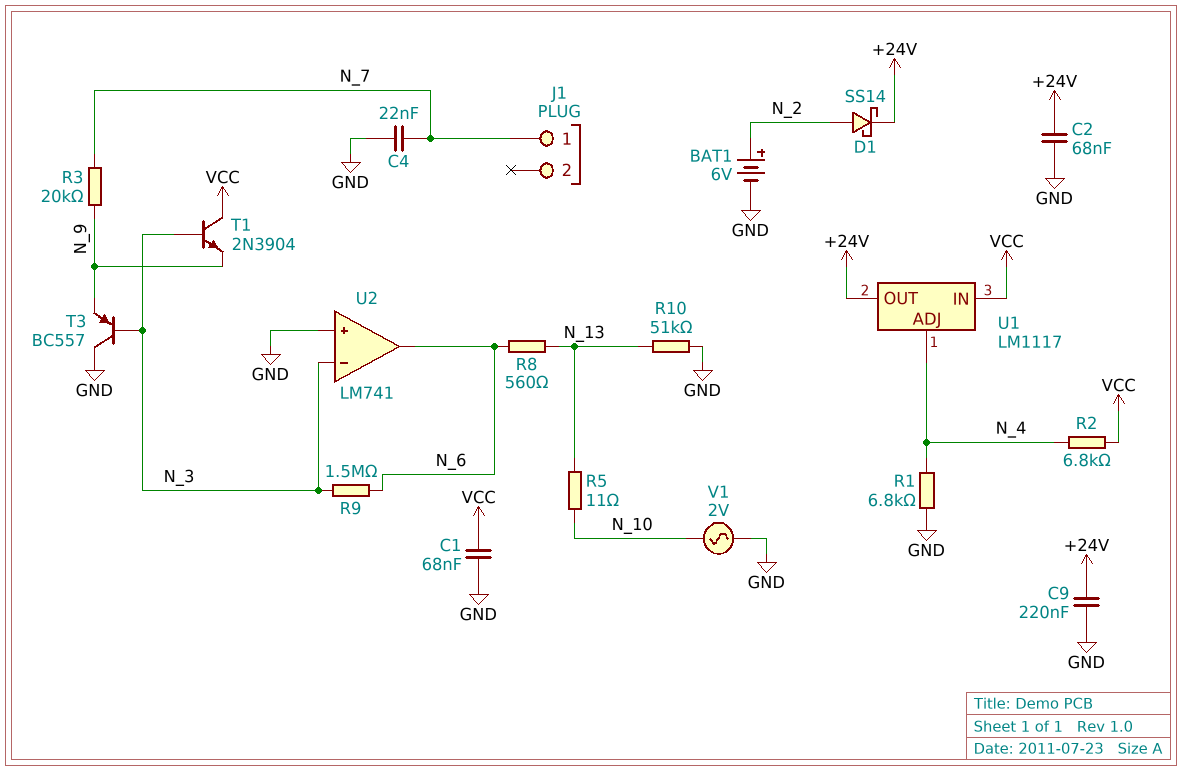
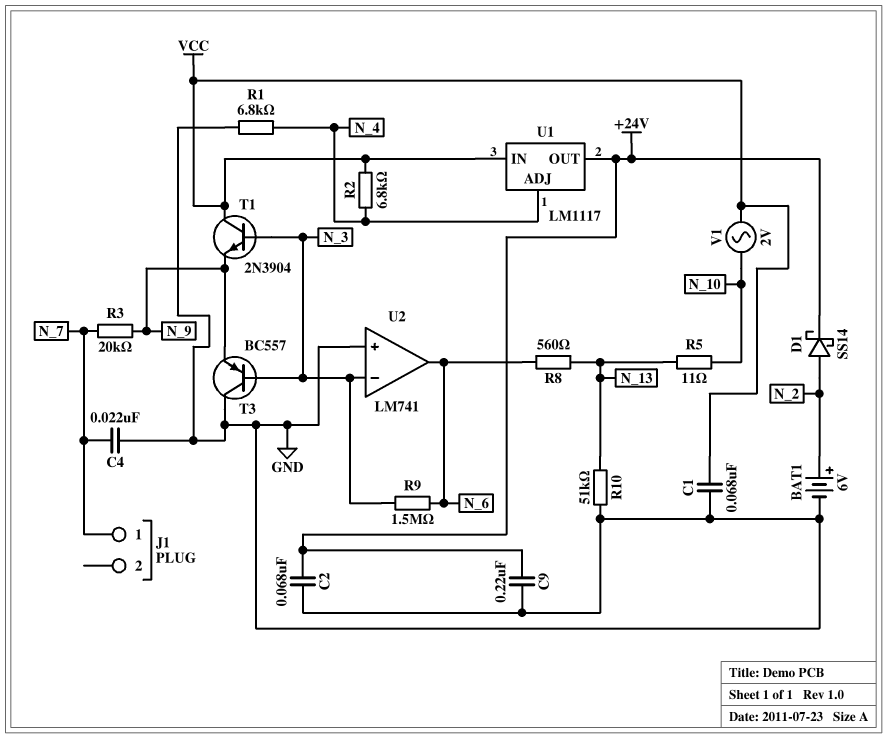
V1: AC 2V (GND, N_10) -> AC 2V (N_10, VCC)

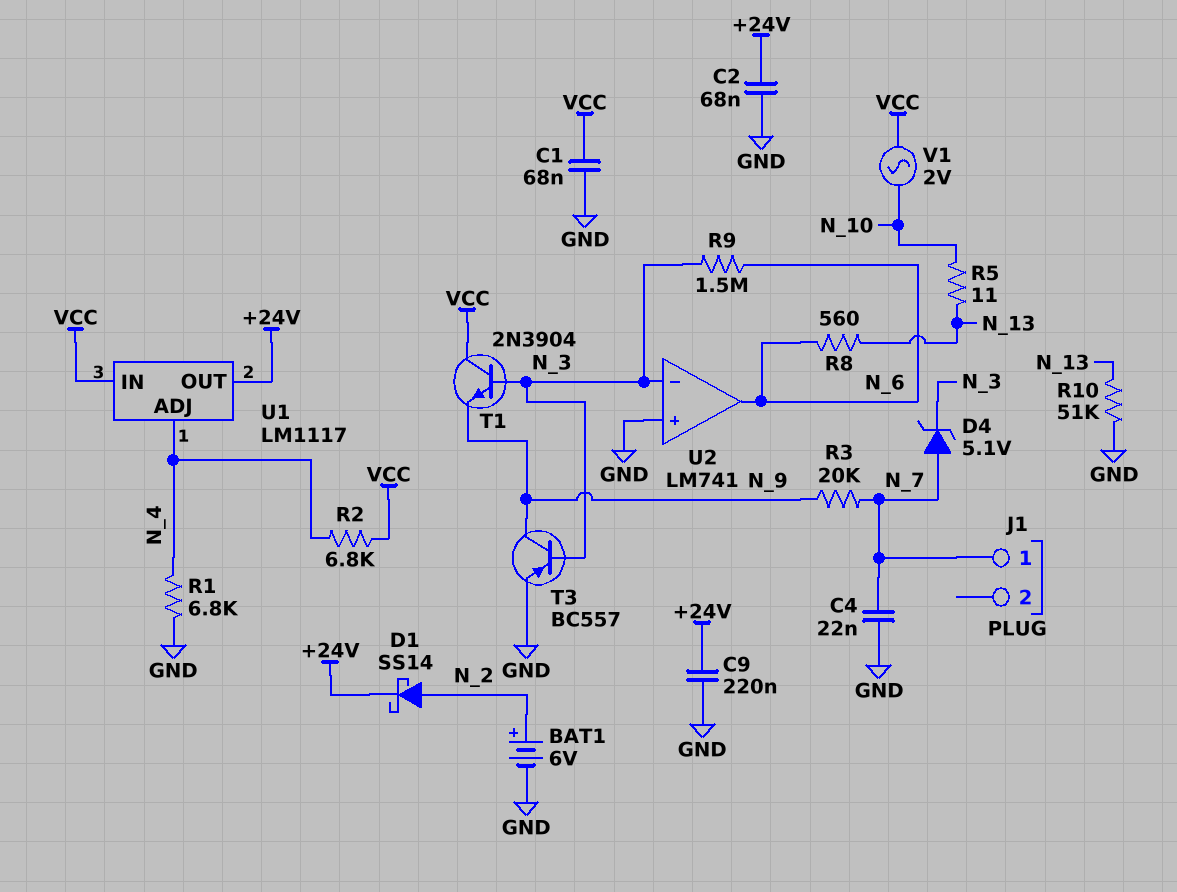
D4: none -> zener 5.1V (A N_7, K N_3)
T3: PNP BC557 (B N_3, C GND, E N_9) -> PNP BC557 (B N_3, C N_9, E GND)

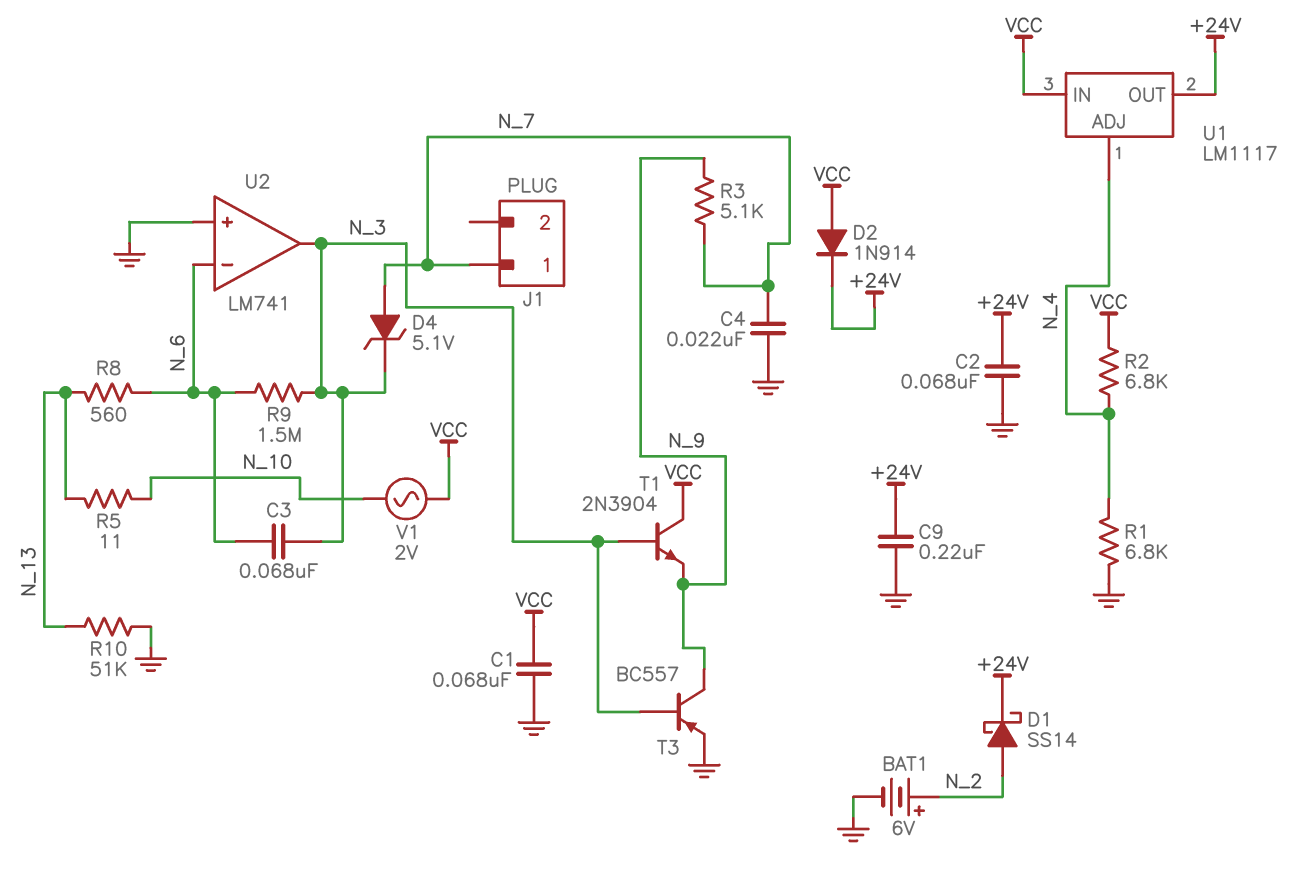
C3: none -> 68nF (N_3, N_6)
D2: none -> diode 1N914 (A VCC, K +24V)
R3: 20k (N_7, N_9) -> 5.1k (N_7, N_9)
U2 pin in-: N_3 -> N_6
U2 pin out: N_6 -> N_3

